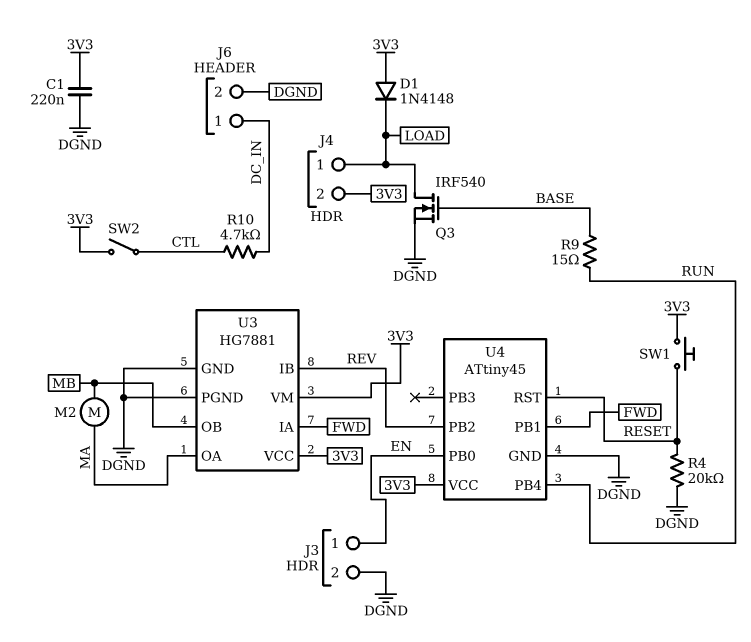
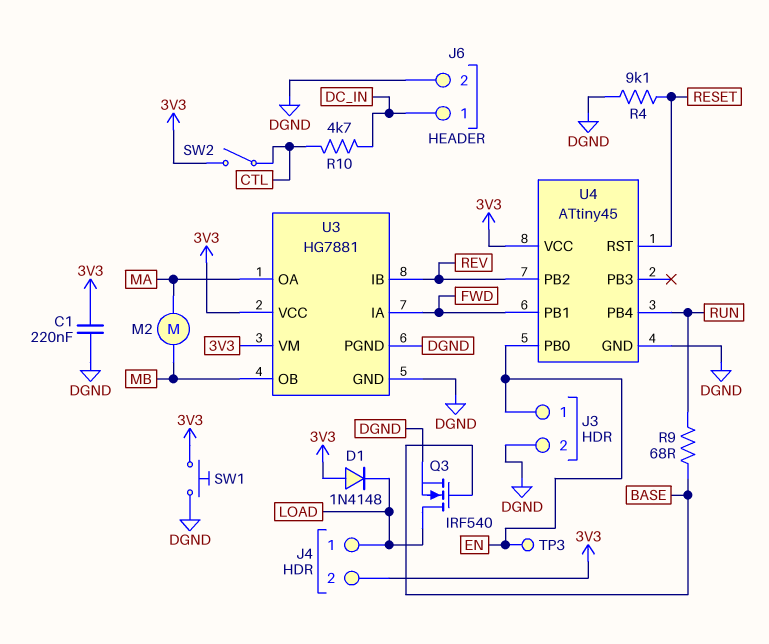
R4: 20k (DGND, RESET) -> 9.1k (DGND, RESET)
R9: 15 (BASE, RUN) -> 68 (BASE, RUN)
SW1: button (3V3, RESET) -> button (3V3, DGND)
TP3: none -> test point (EN)

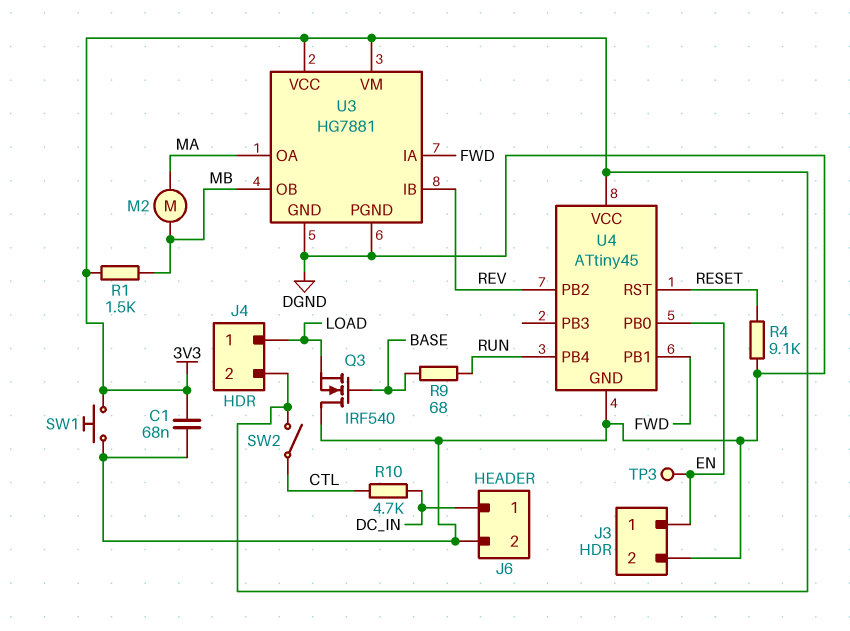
C1: 220nF (3V3, DGND) -> 68nF (3V3, DGND)
D1: diode 1N4148 (A 3V3, K LOAD) -> none
Q3: NMOS IRF540 (G BASE, D LOAD, S DGND) -> NMOS IRF540 (G BASE, D DGND, S LOAD)
R1: none -> 1.5k (3V3, MB)

